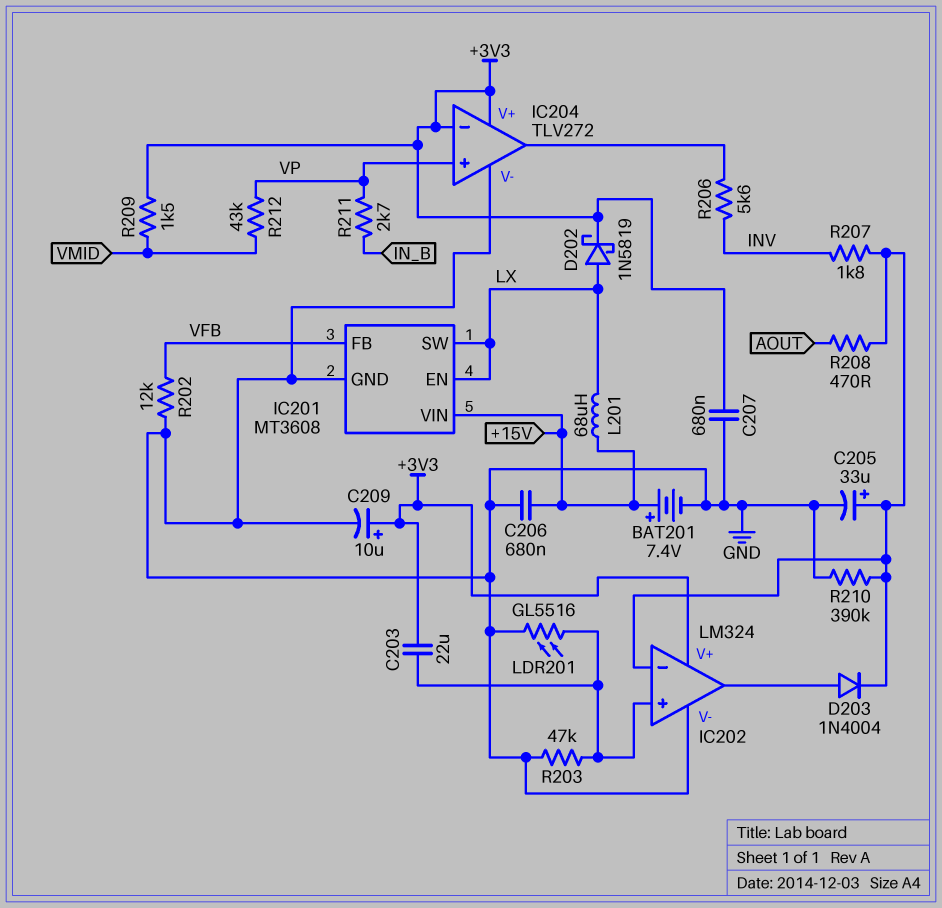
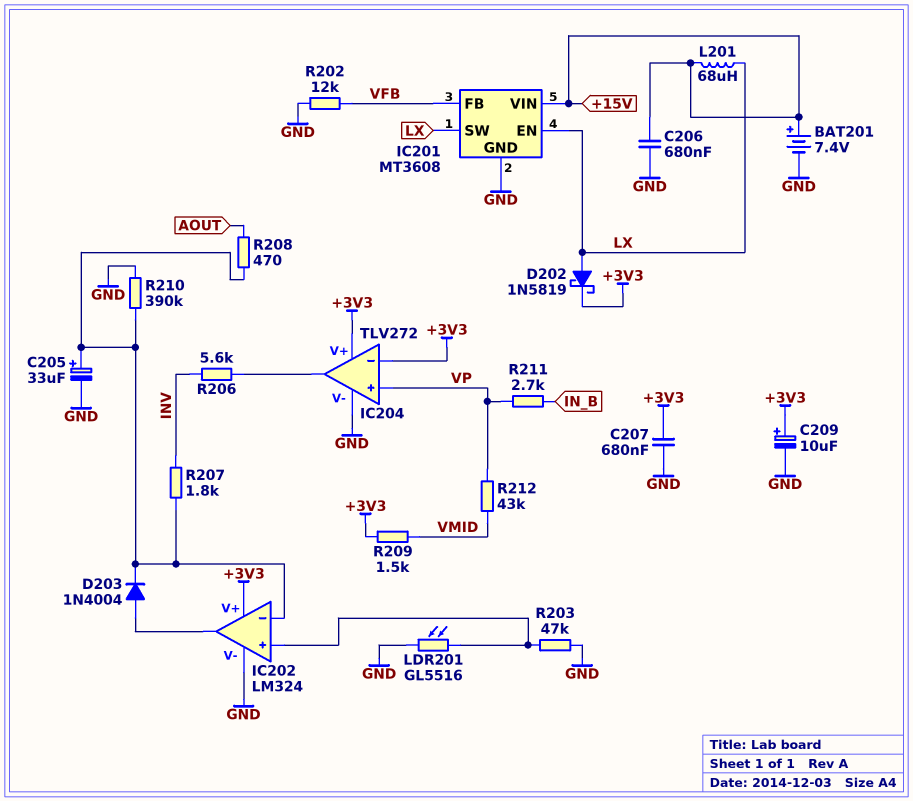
C203: 22uF (+3V3, IC202/in+) -> none

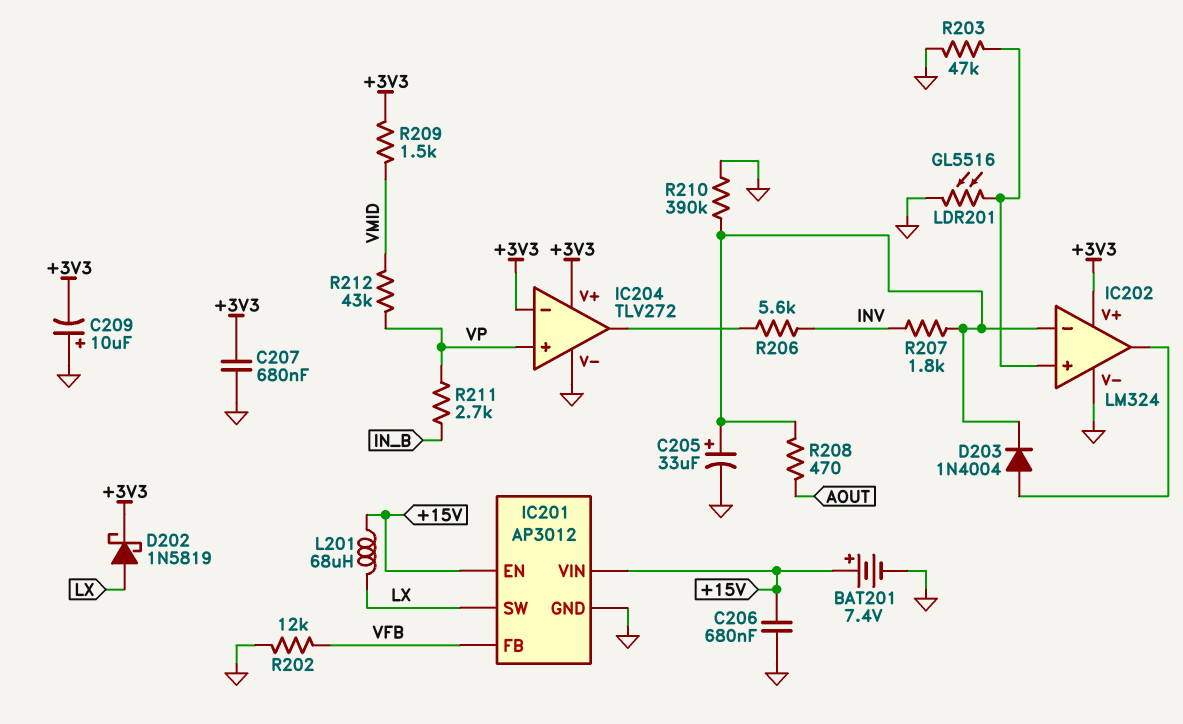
C209: 10uF (plus +3V3, minus GND) -> 10uF (plus GND, minus +3V3)
IC201: MT3608 -> AP3012
IC201 pin EN: LX -> +15V

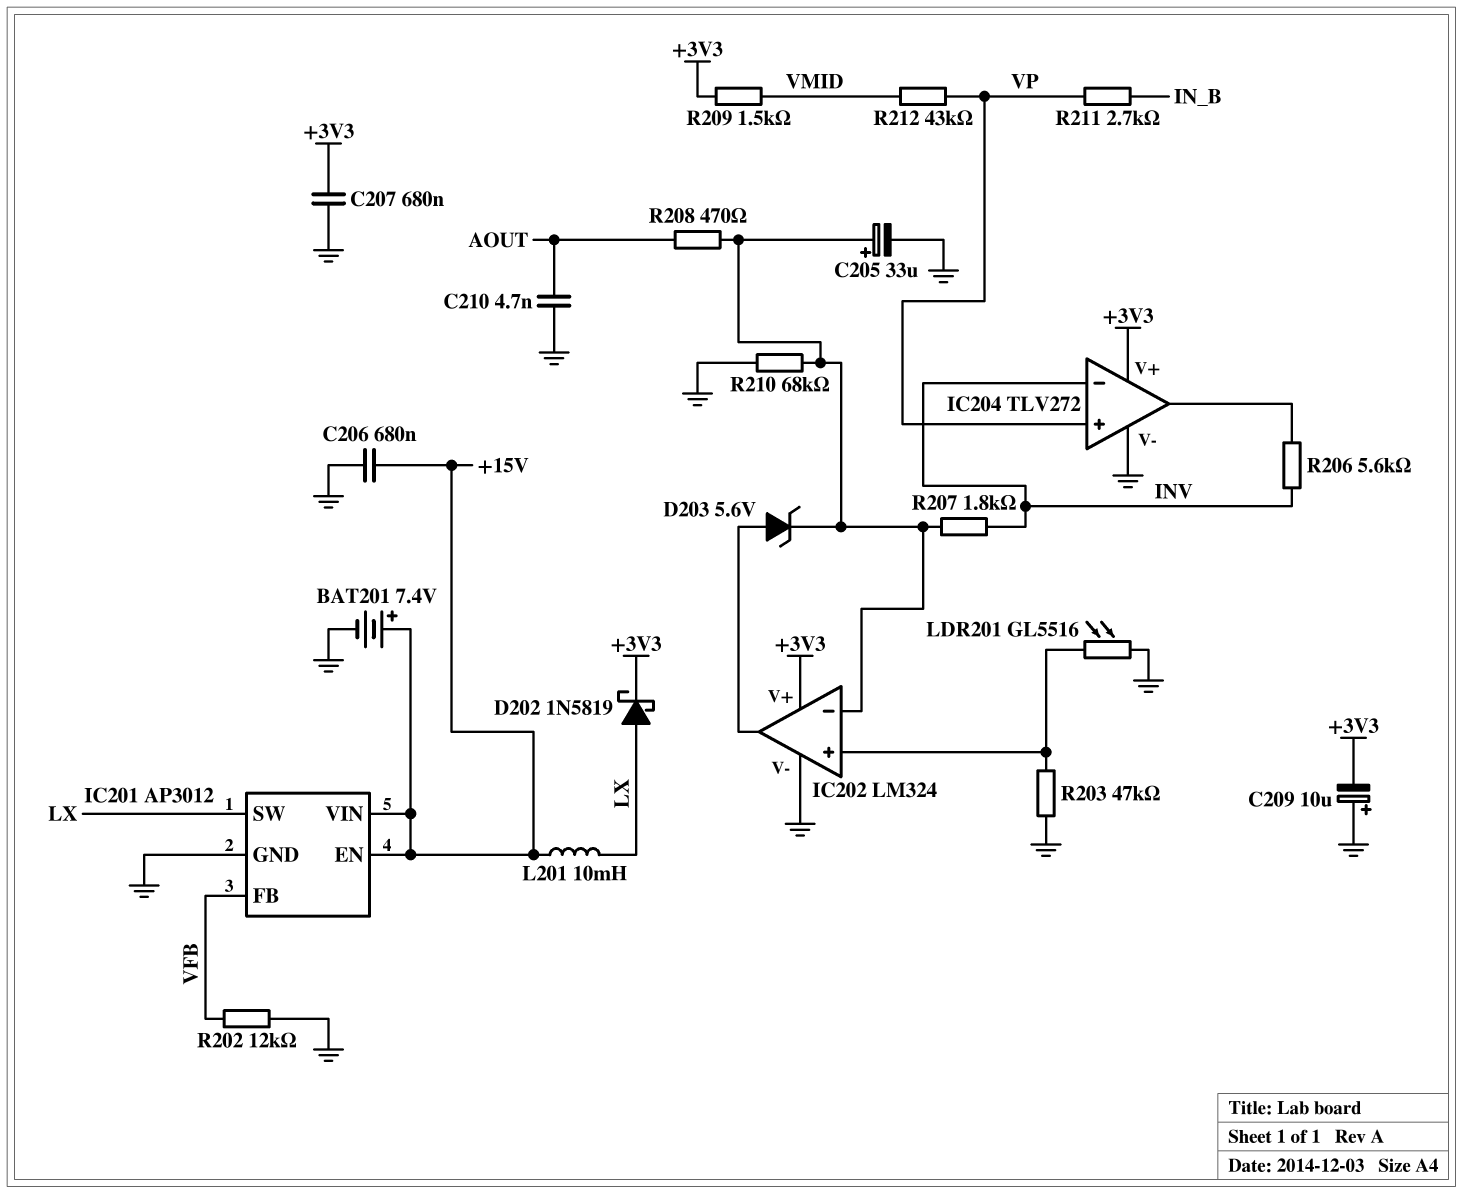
C210: none -> 4.7nF (AOUT, GND)
D203: diode 1N4004 (A IC202/out, K IC202/in-) -> zener 5.6V (A IC202/out, K IC202/in-)
IC204 pin in-: +3V3 -> INV
L201: 68uH (+15V, LX) -> 10mH (+15V, LX)
R210: 390k (GND, IC202/in-) -> 68k (GND, IC202/in-)

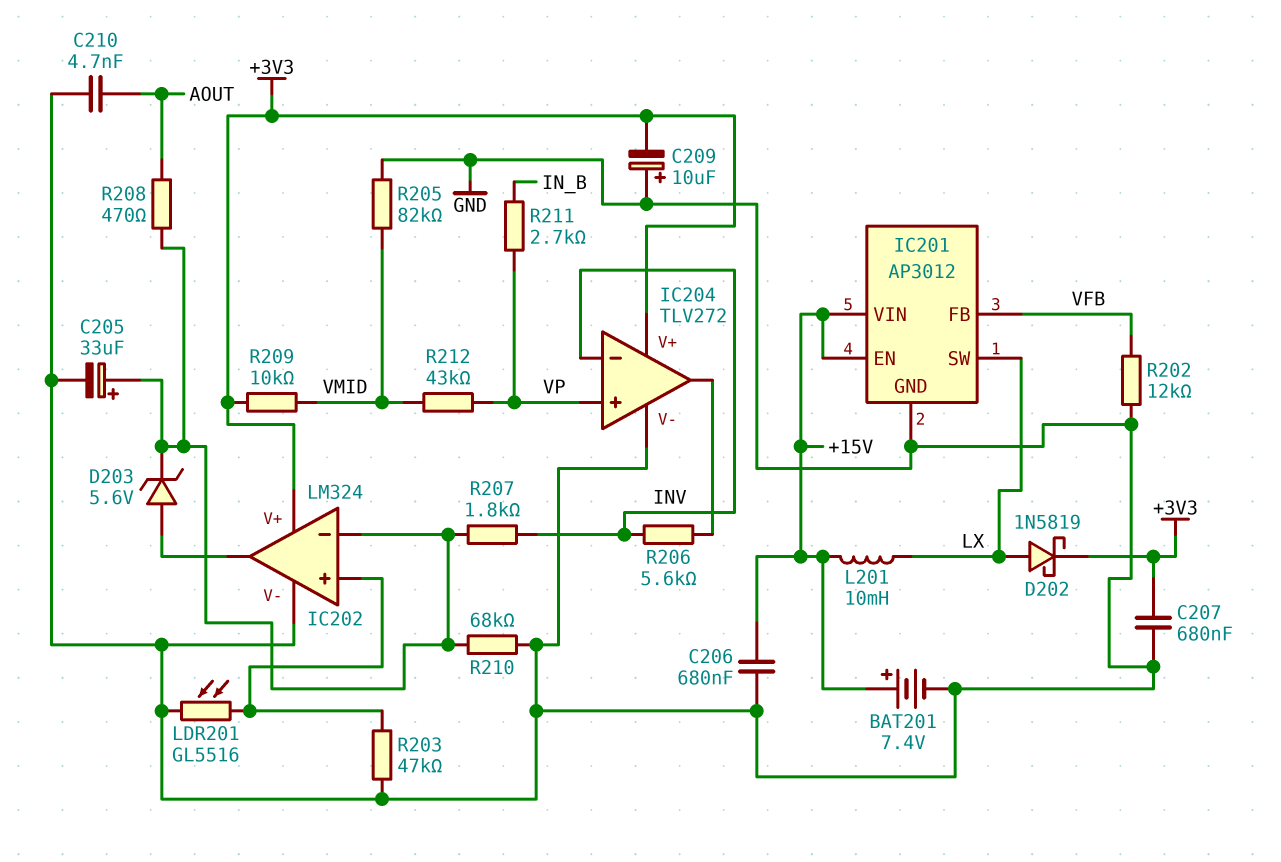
R205: none -> 82k (GND, VMID)
R209: 1.5k (+3V3, VMID) -> 10k (+3V3, VMID)

